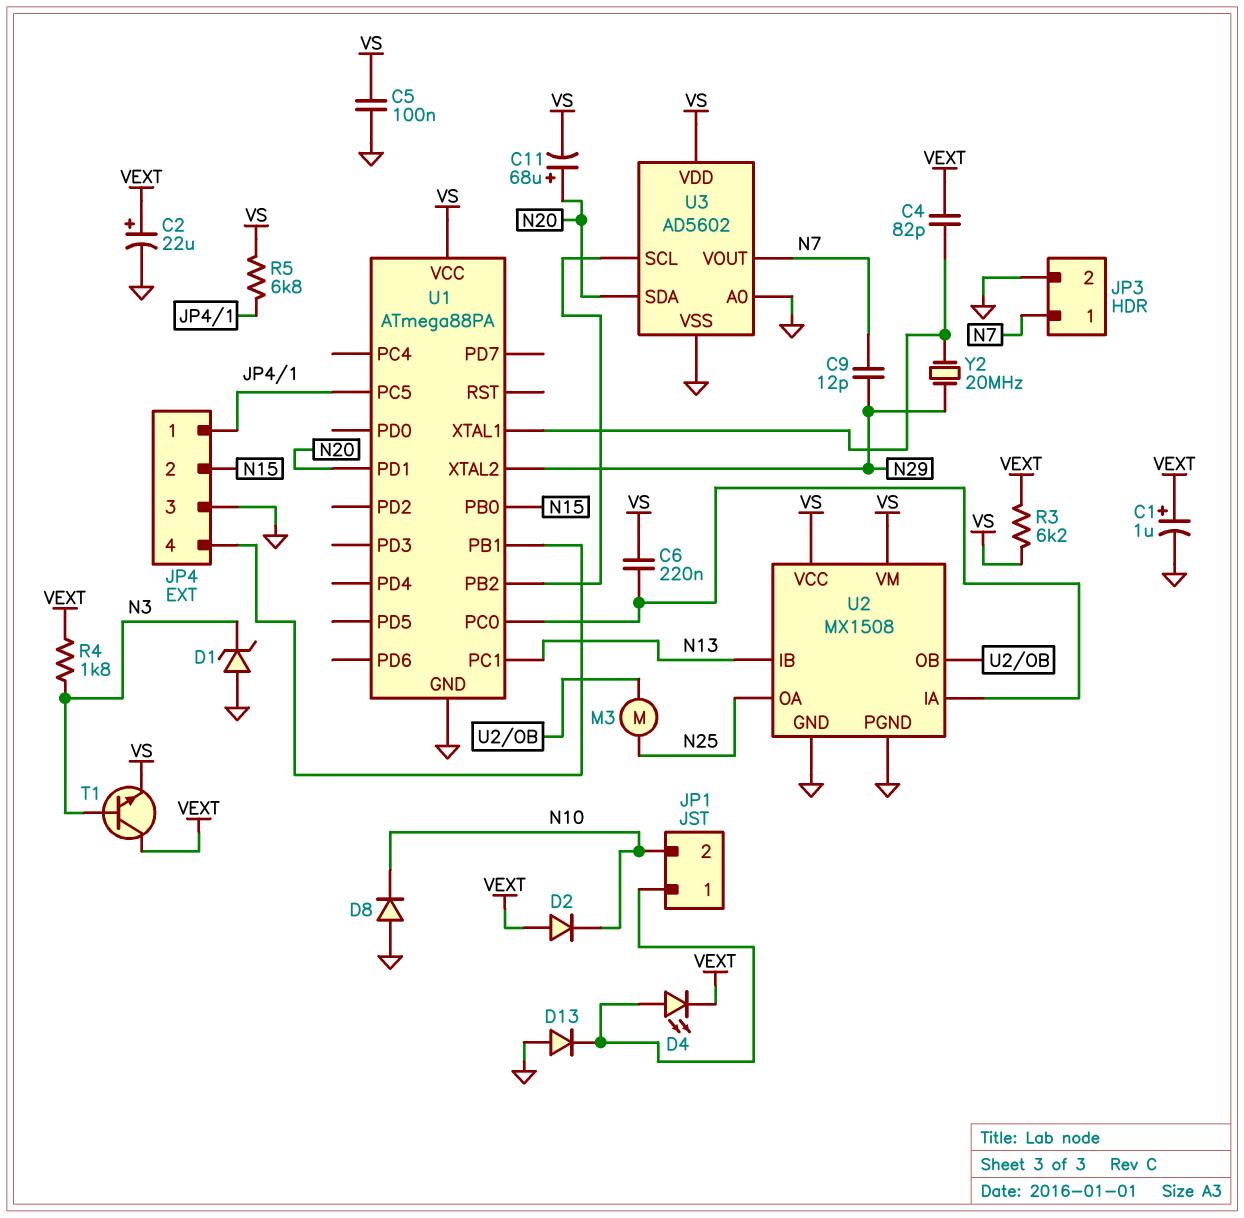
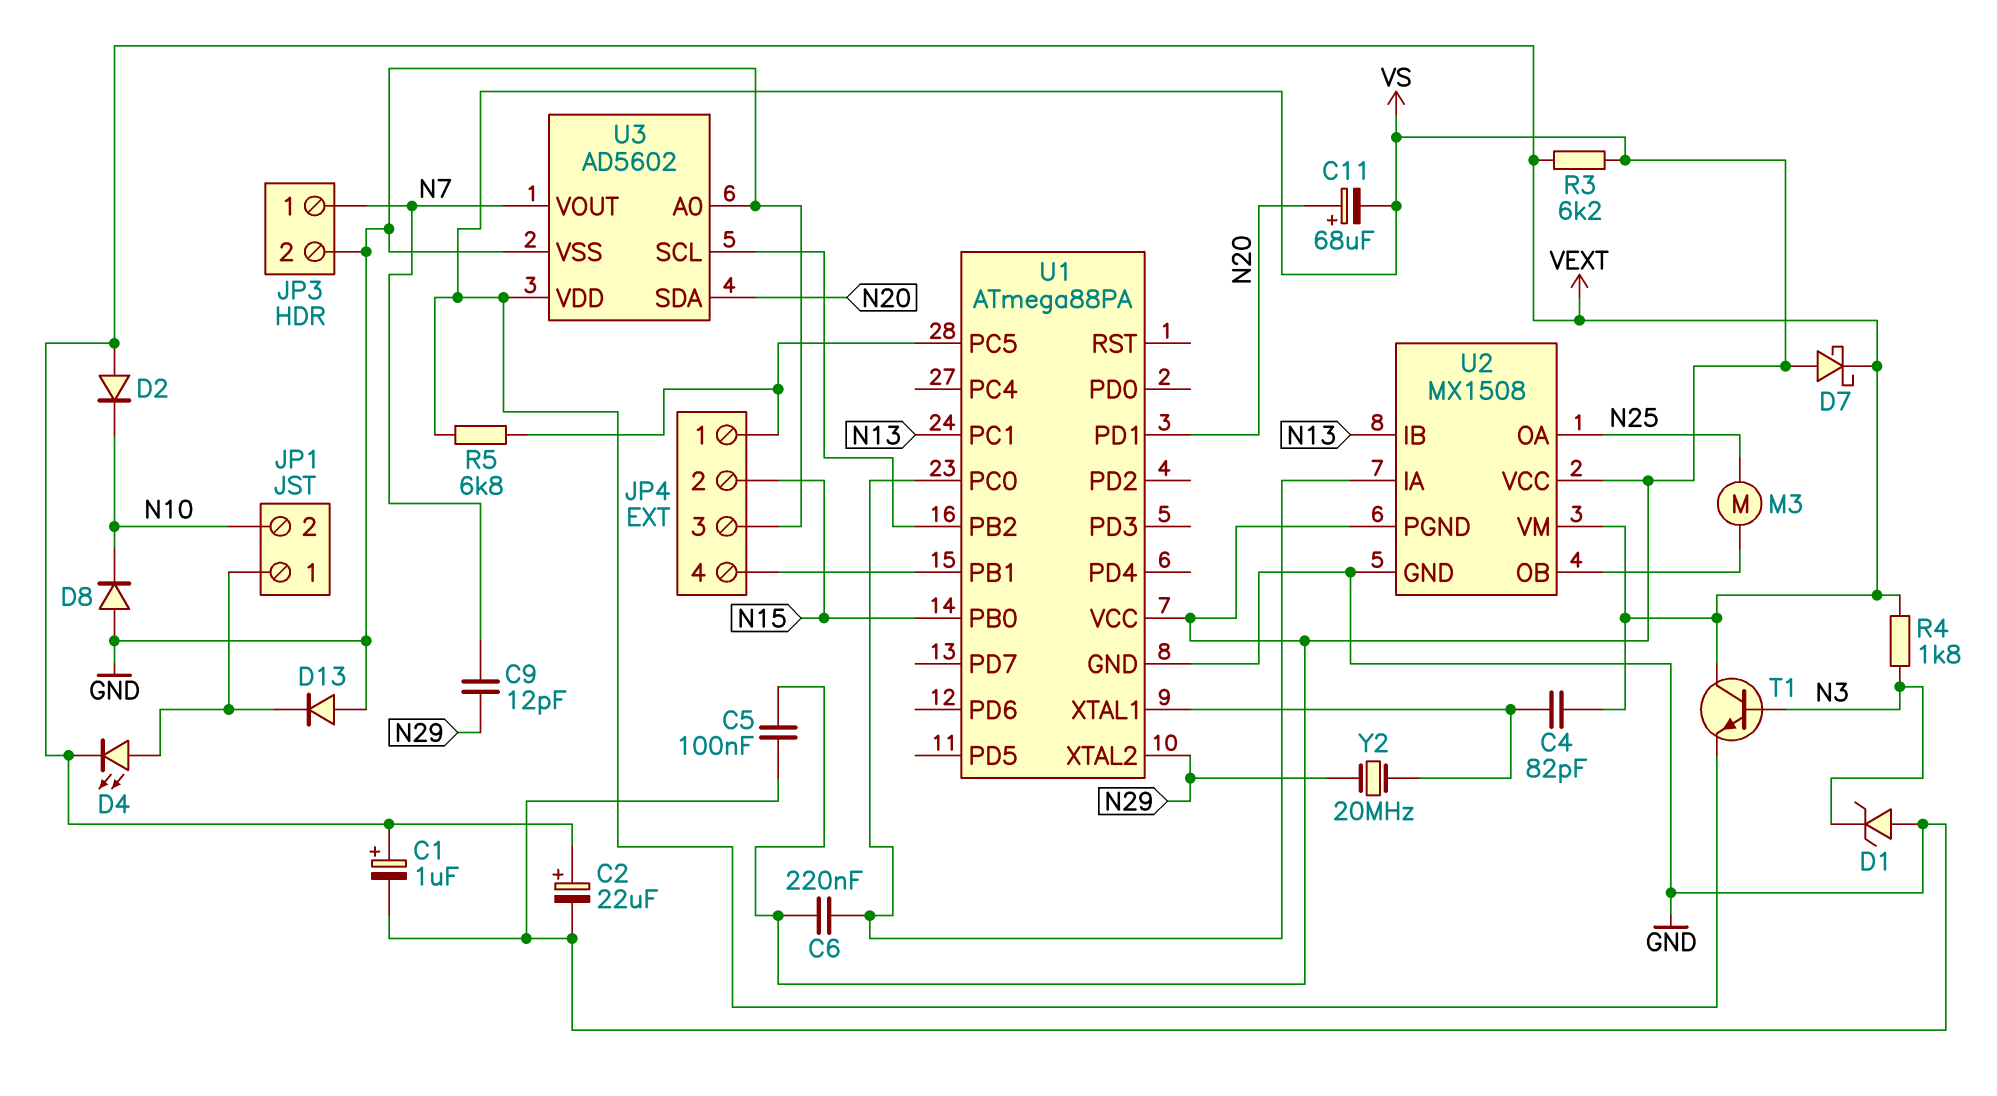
D7: none -> schottky (A VS, K VEXT)
U2 pin PGND: GND -> VS
U2 pin VM: VS -> VEXT

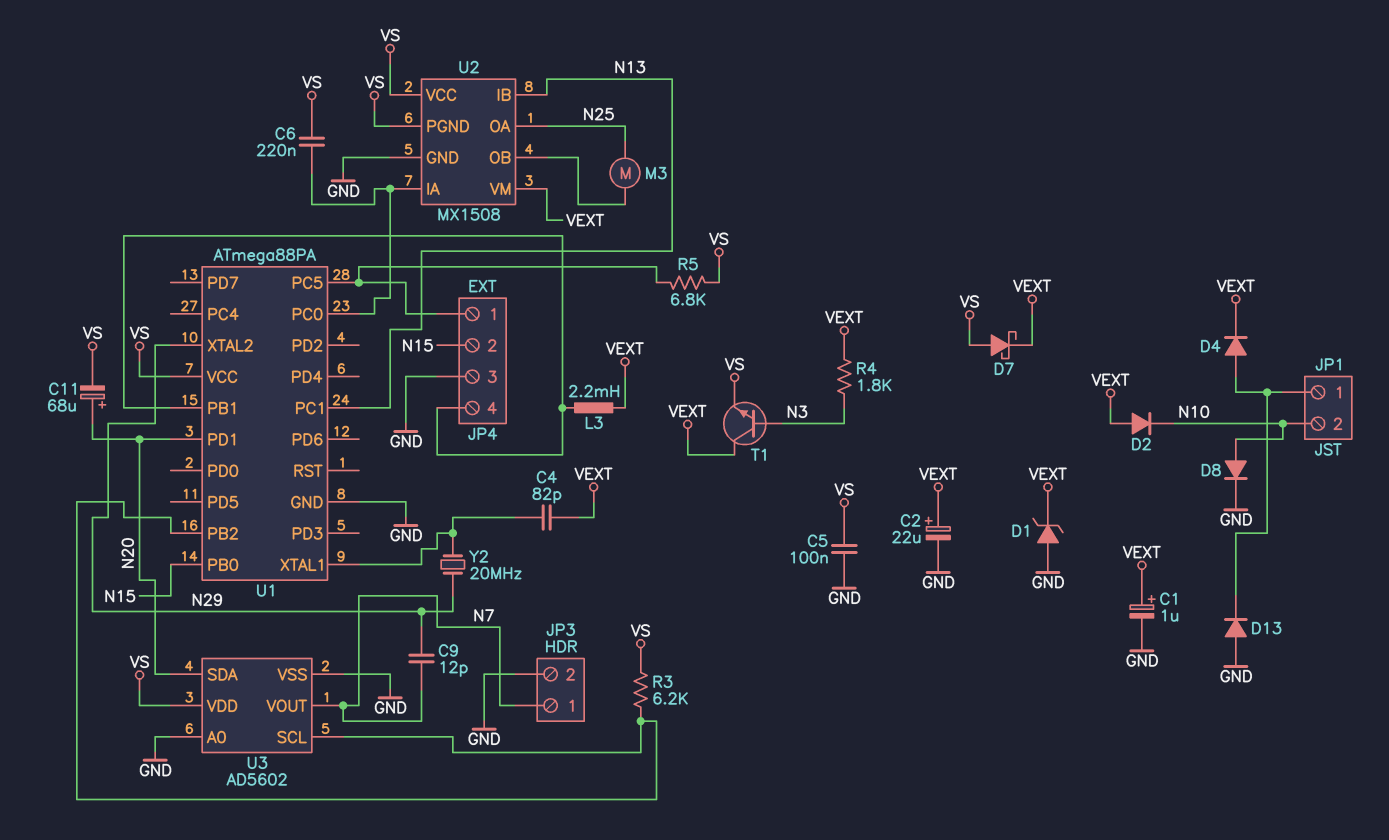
D1: zener (A GND, K N3) -> zener (A GND, K VEXT)
D4: LED (A JP1/1, K VEXT) -> diode (A JP1/1, K VEXT)
D8: diode (A GND, K N10) -> diode (A N10, K GND)
L3: none -> 2.2mH (JP4/4, VEXT)
R3: 6.2k (VEXT, VS) -> 6.2k (U1/PB2, VS)

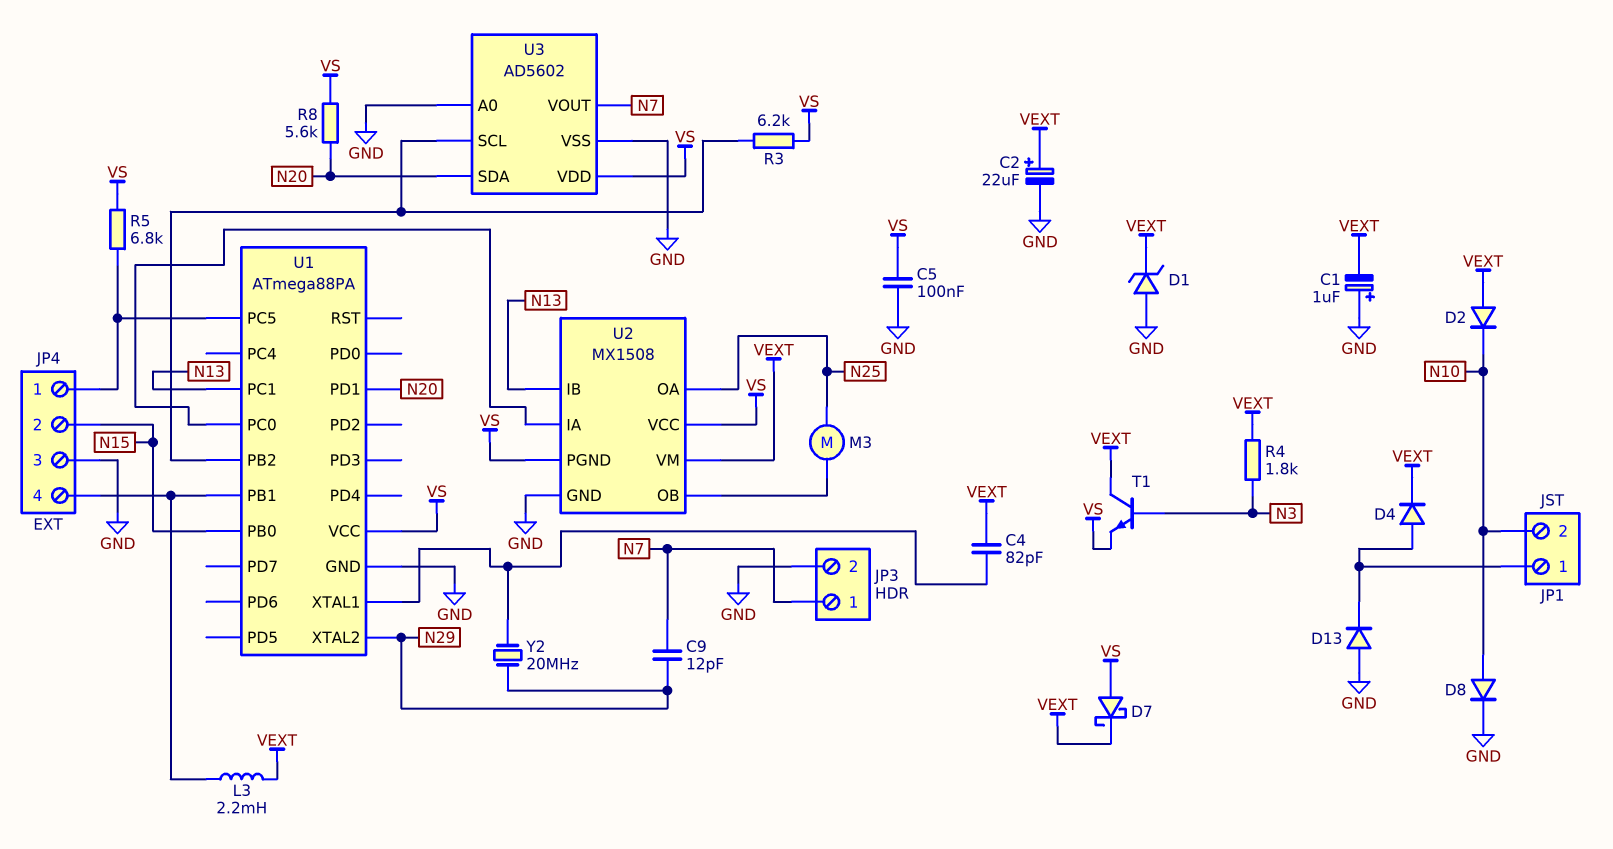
C1: 1uF (plus VEXT, minus GND) -> 1uF (plus GND, minus VEXT)
C6: 220nF (U1/PC0, VS) -> none
C11: 68uF (plus N20, minus VS) -> none
R8: none -> 5.6k (N20, VS)

